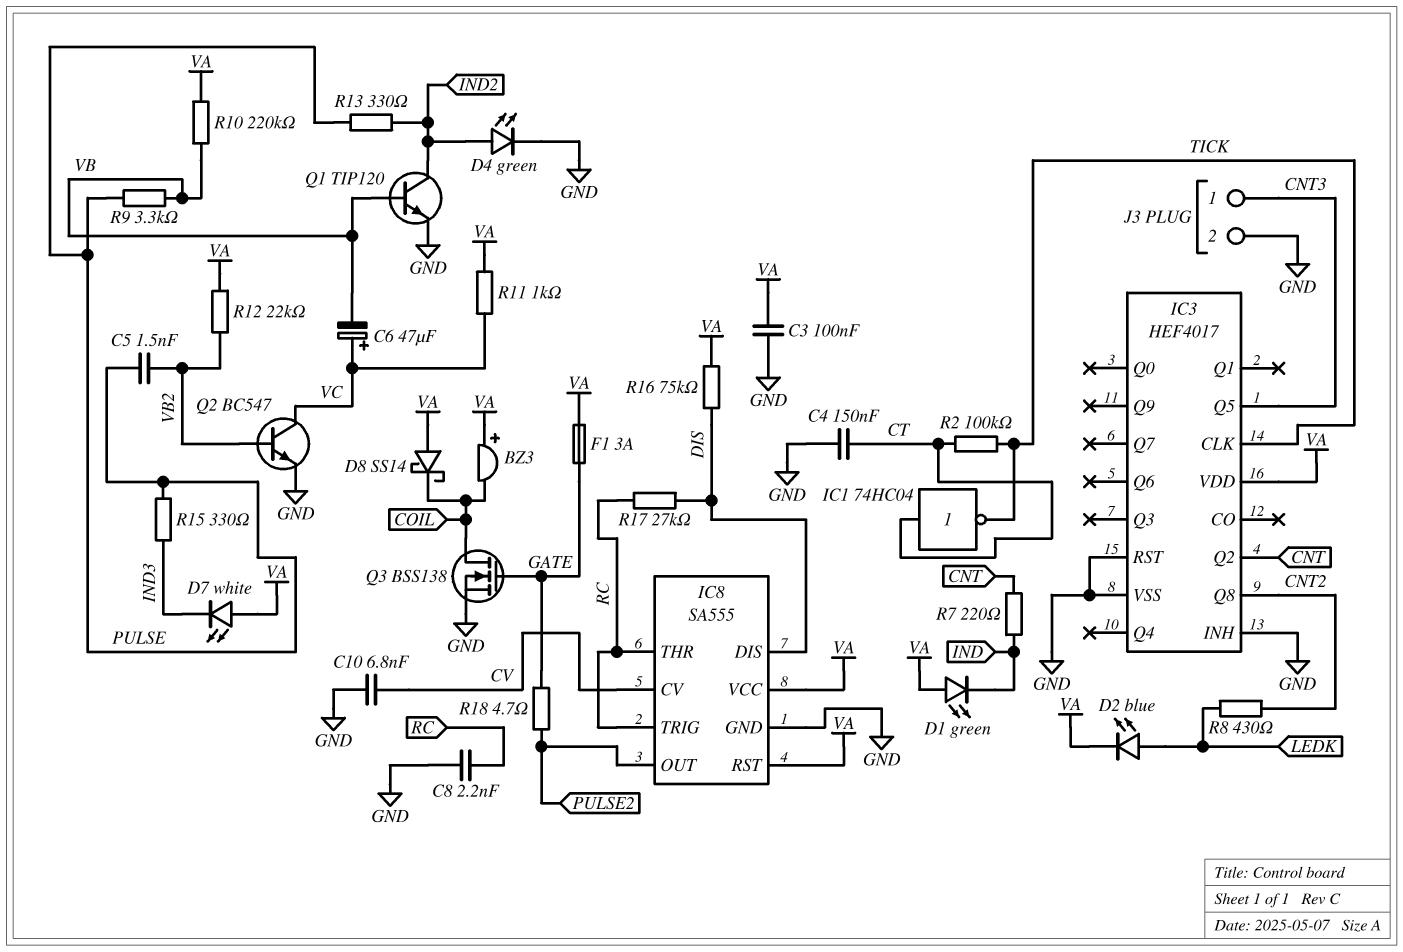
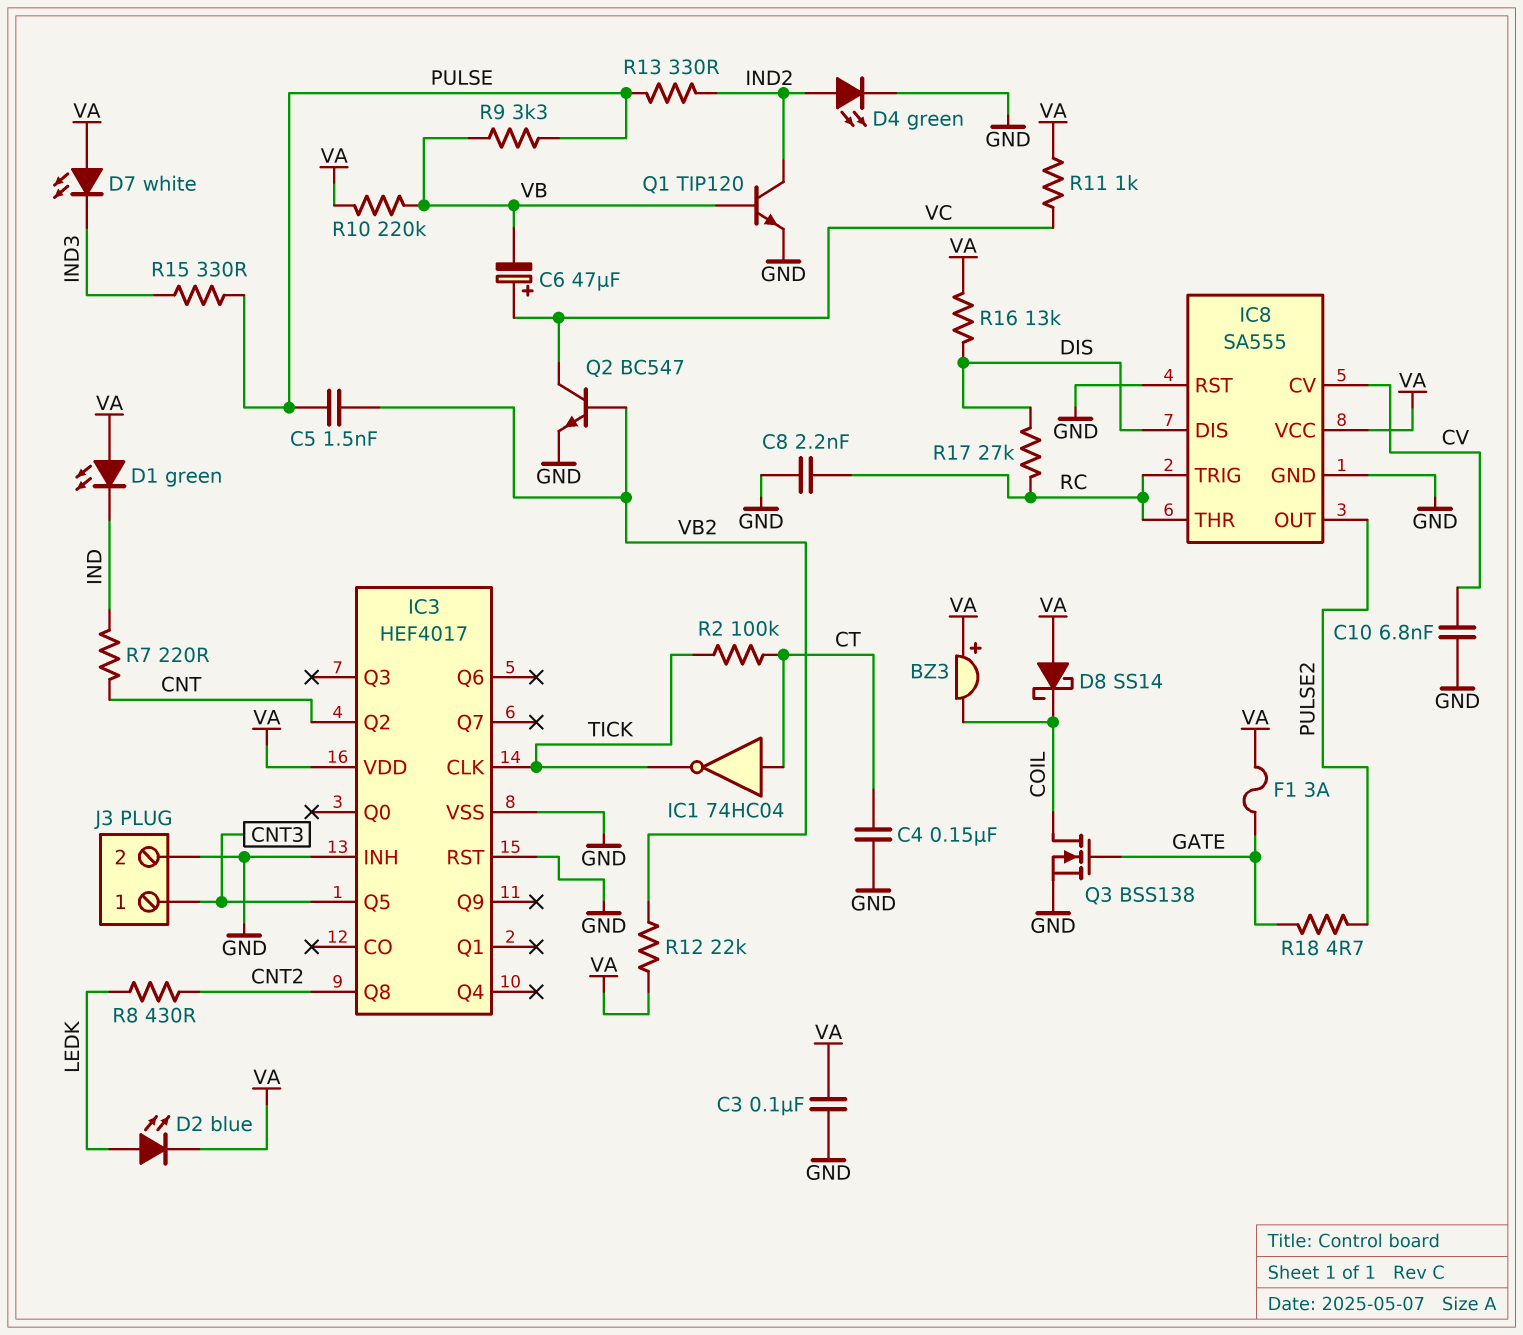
IC8 pin RST: VA -> GND
R16: 75k (DIS, VA) -> 13k (DIS, VA)

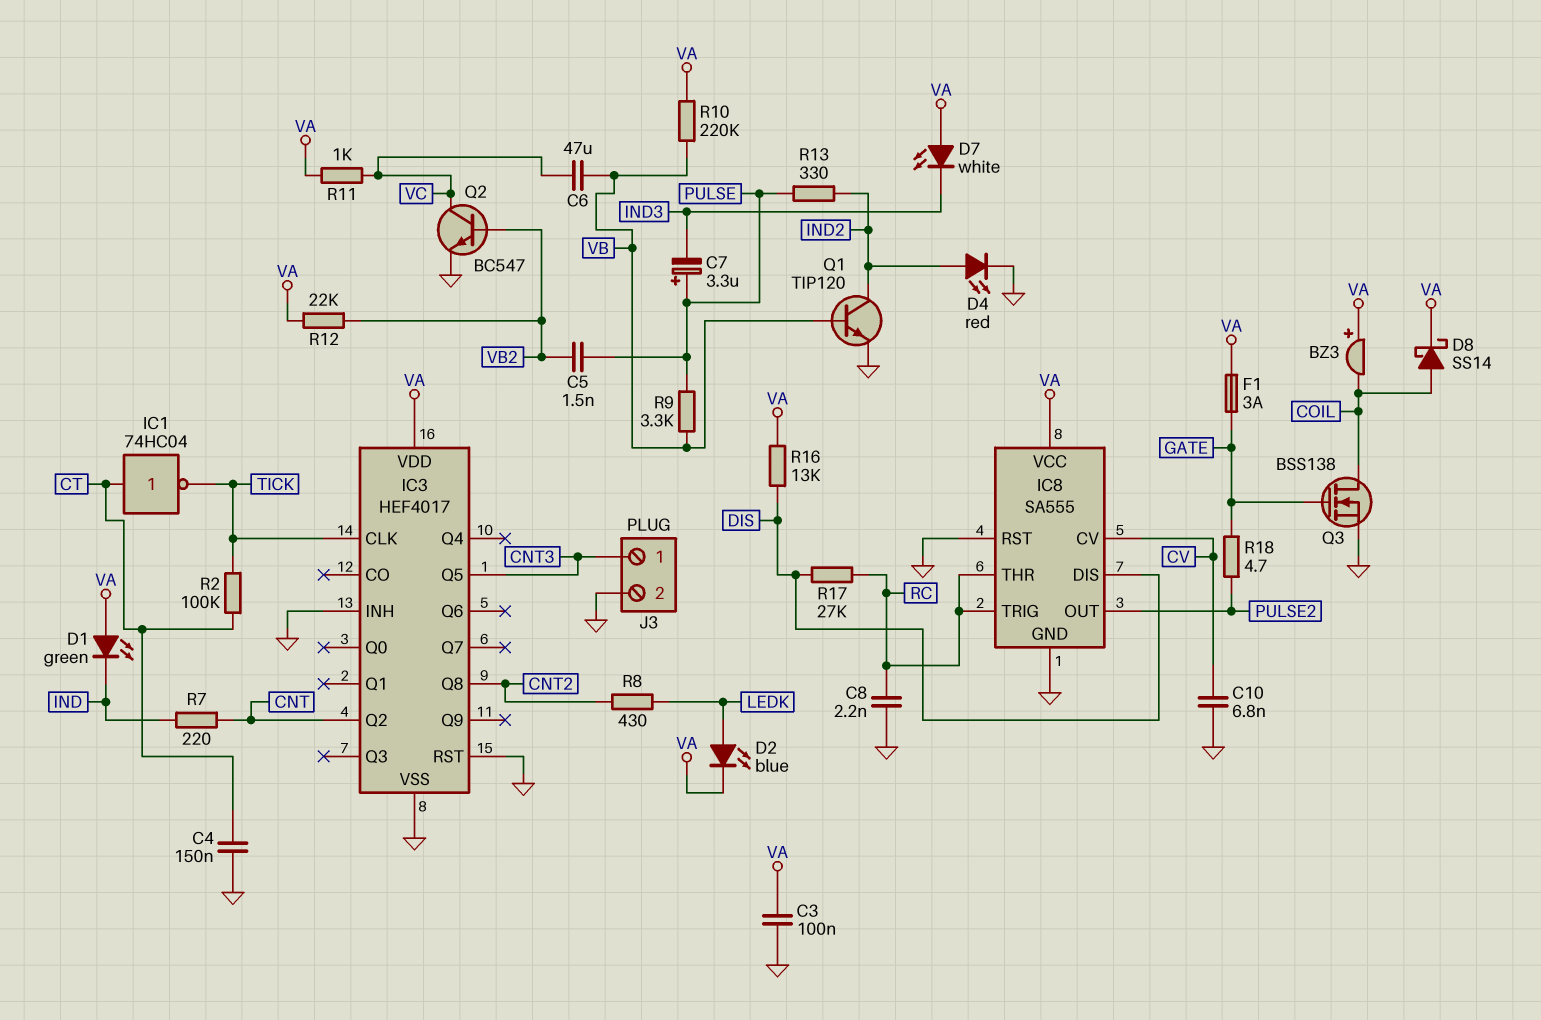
C6: 47uF (plus VC, minus VB) -> 47uF (VB, VC)
C7: none -> 3.3uF (plus PULSE, minus IND3)
D4: LED green (A IND2, K GND) -> LED red (A IND2, K GND)
D8: schottky SS14 (A VA, K COIL) -> schottky SS14 (A COIL, K VA)
R15: 330 (IND3, PULSE) -> none

